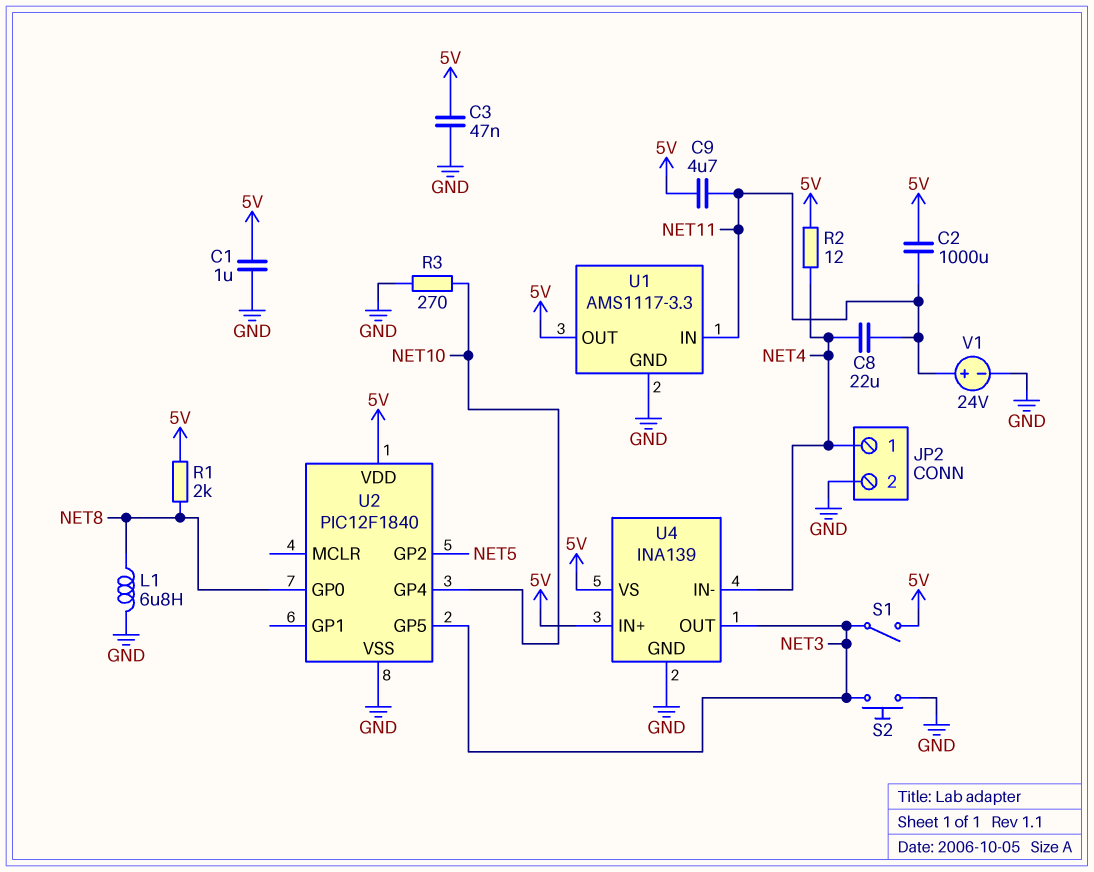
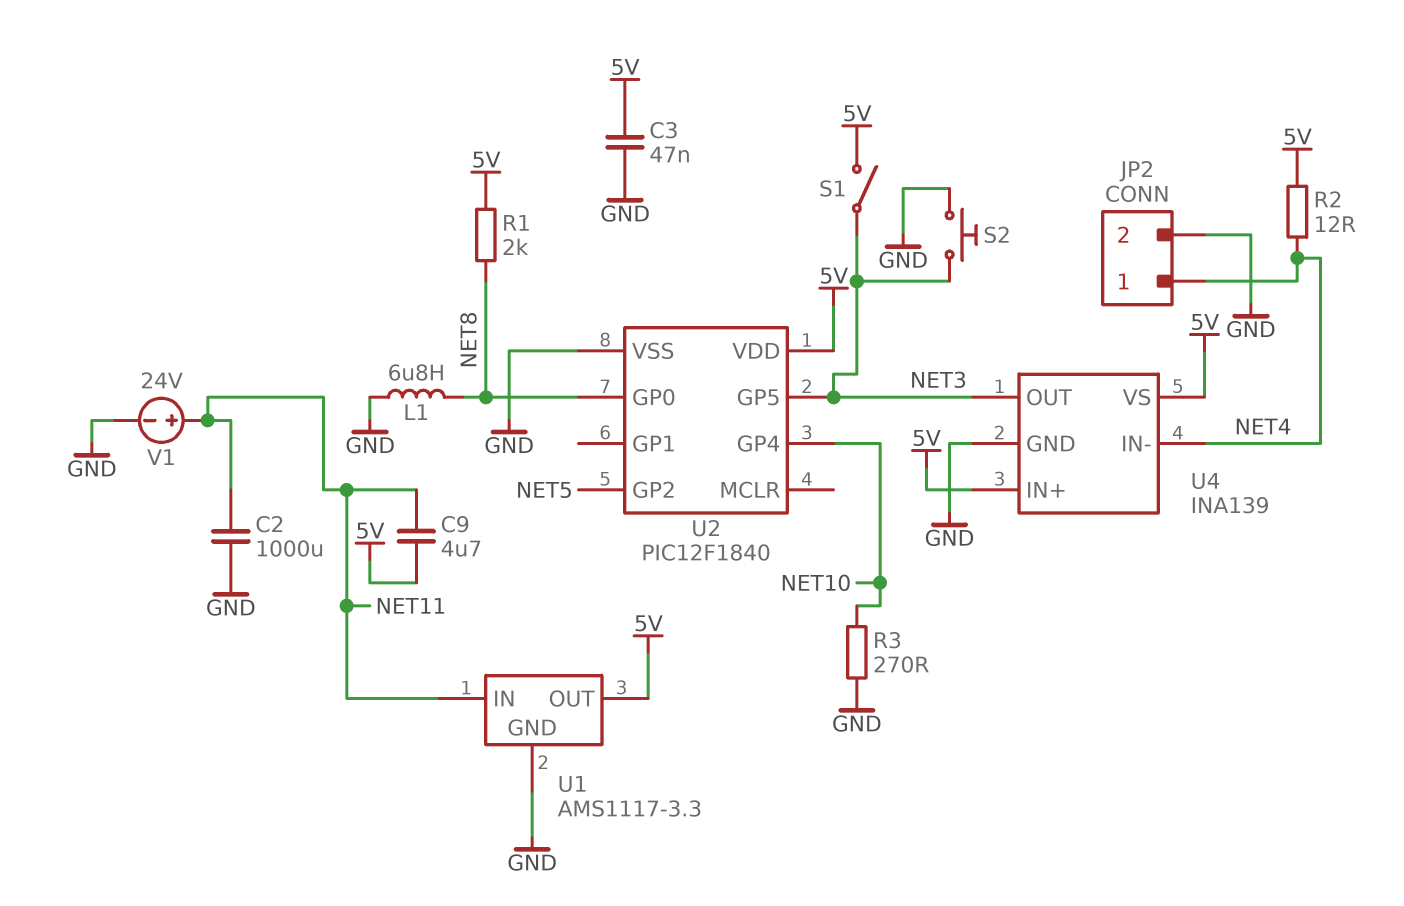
C1: 1uF (5V, GND) -> none
C2: 1000uF (5V, NET11) -> 1000uF (GND, NET11)
C8: 22uF (NET4, NET11) -> none

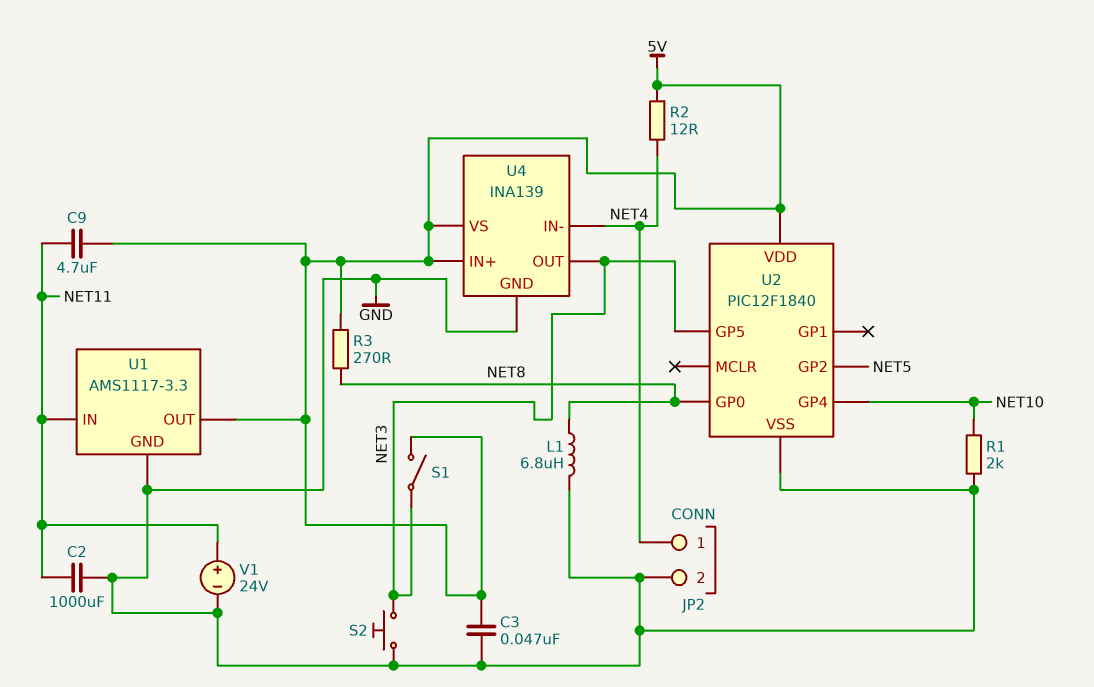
R1: 2k (5V, NET8) -> 2k (GND, NET10)
R3: 270 (GND, NET10) -> 270 (5V, NET8)

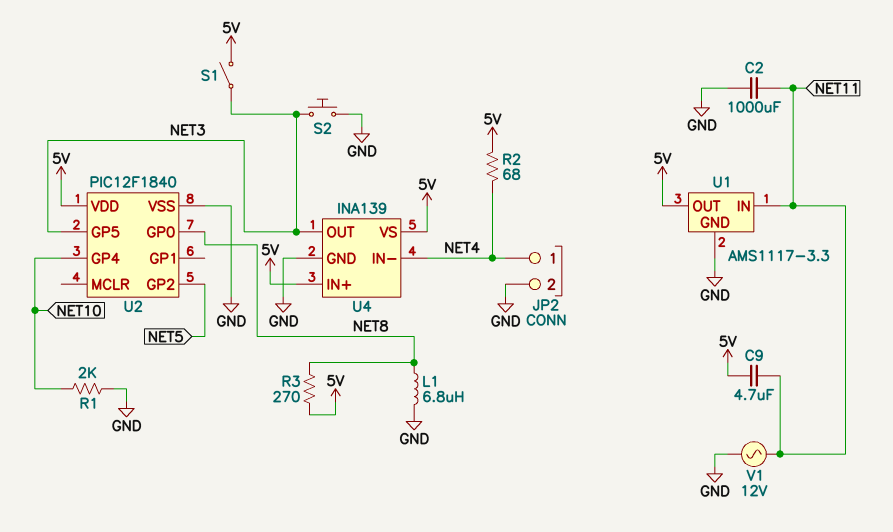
C3: 47nF (5V, GND) -> none
R2: 12 (5V, NET4) -> 68 (5V, NET4)
V1: 24V (plus NET11, minus GND) -> AC 12V (GND, NET11)

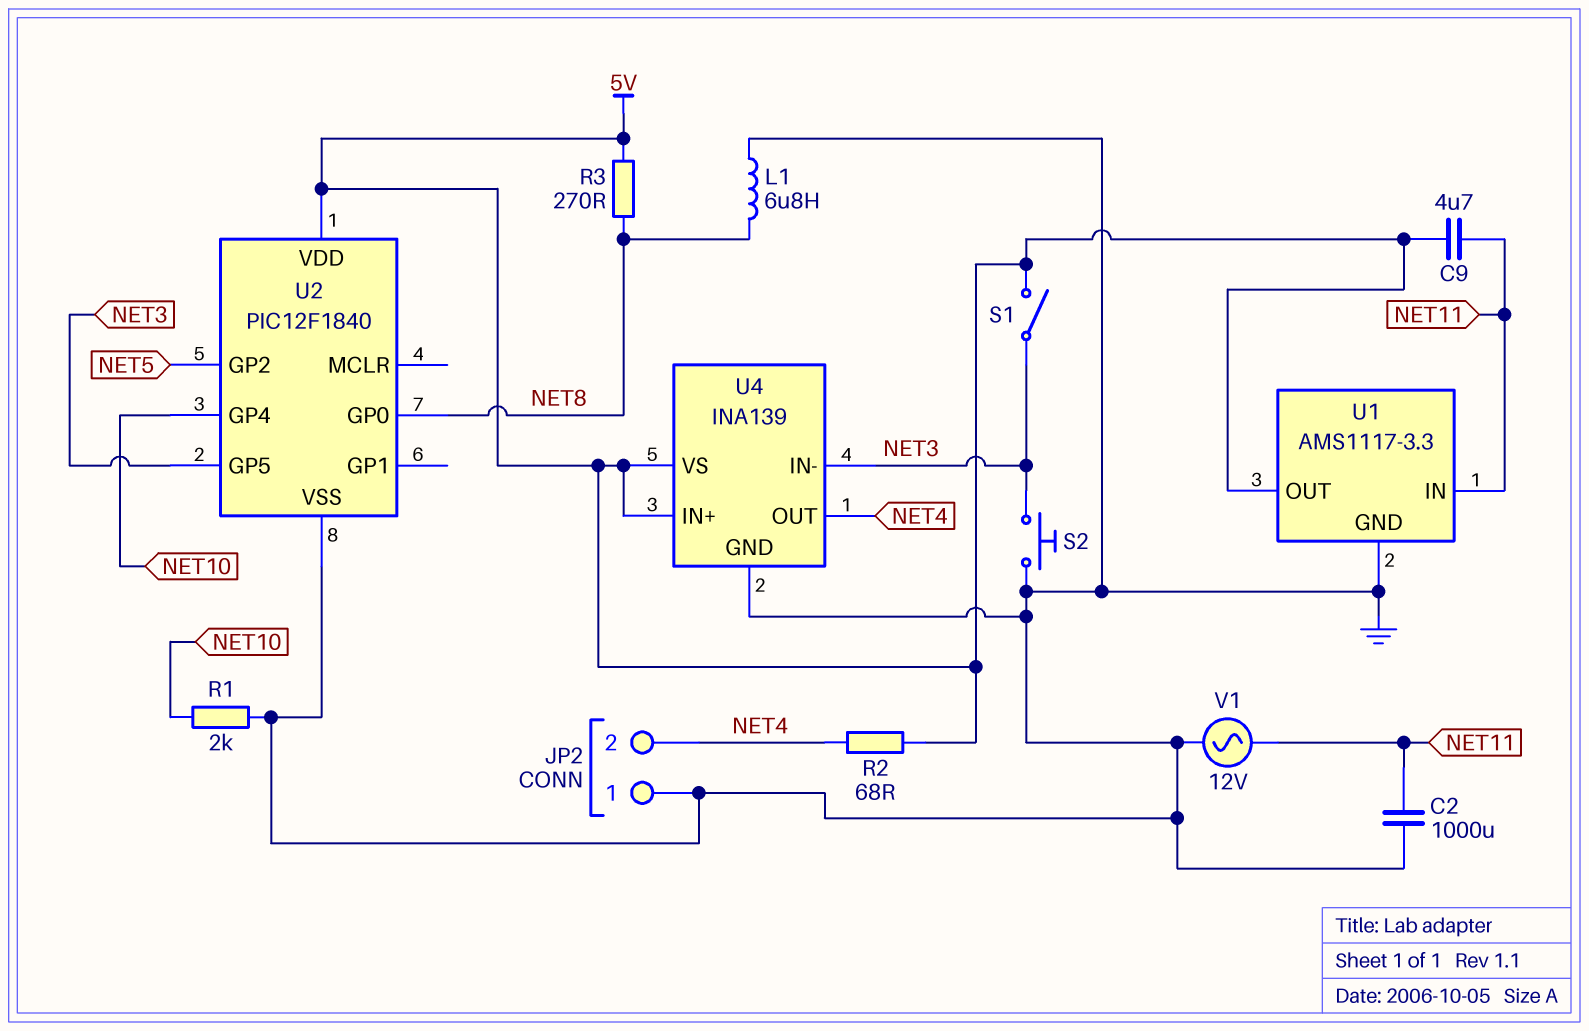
JP2 pin 1: NET4 -> GND
JP2 pin 2: GND -> NET4
U4 pin IN-: NET4 -> NET3
U4 pin OUT: NET3 -> NET4

